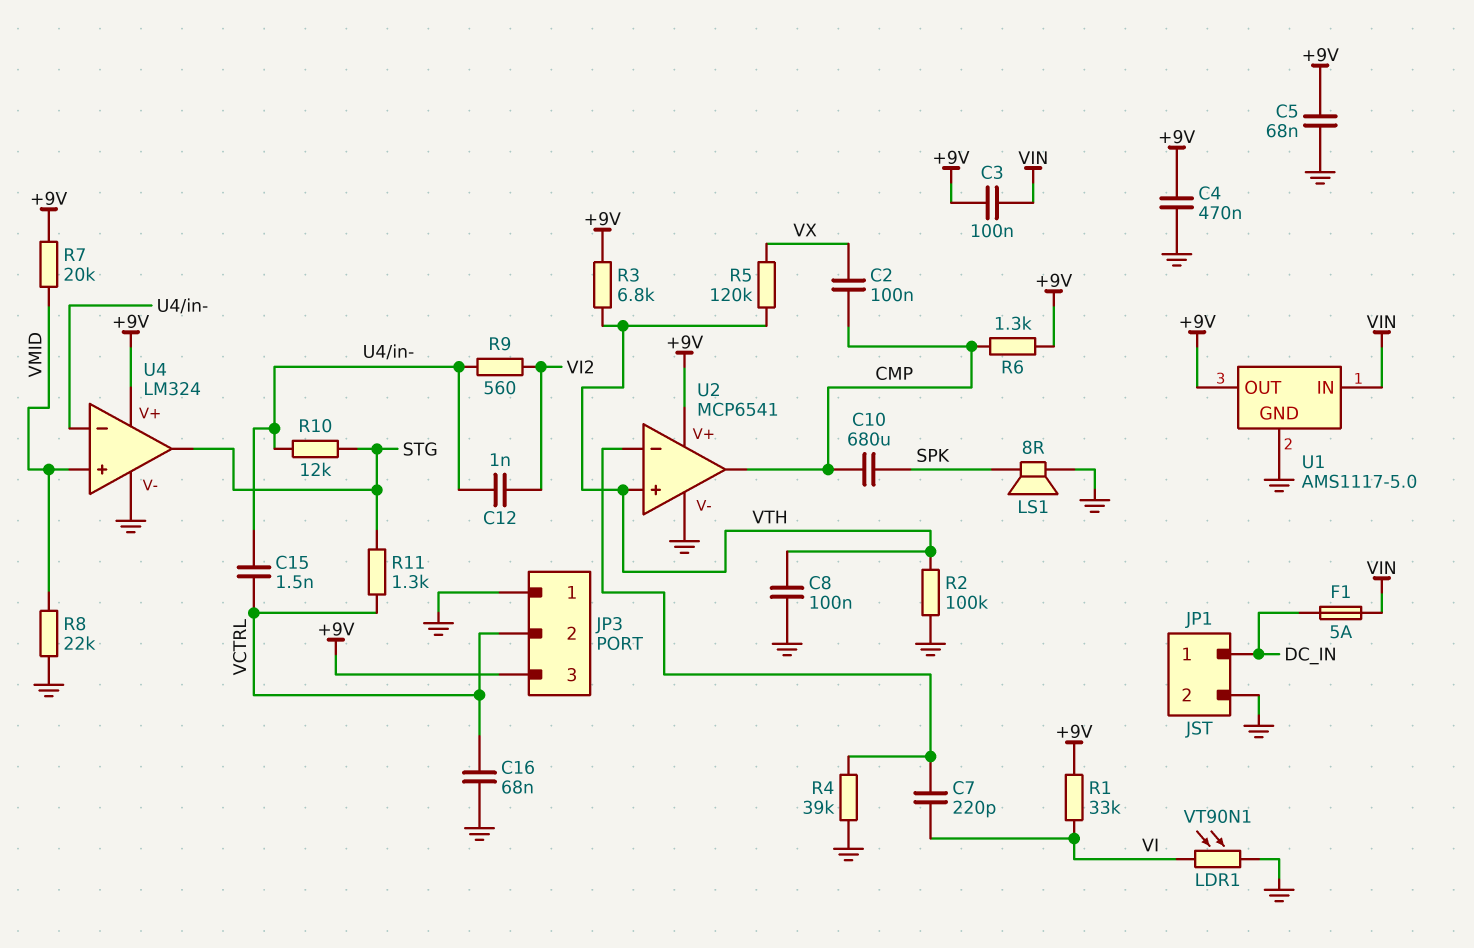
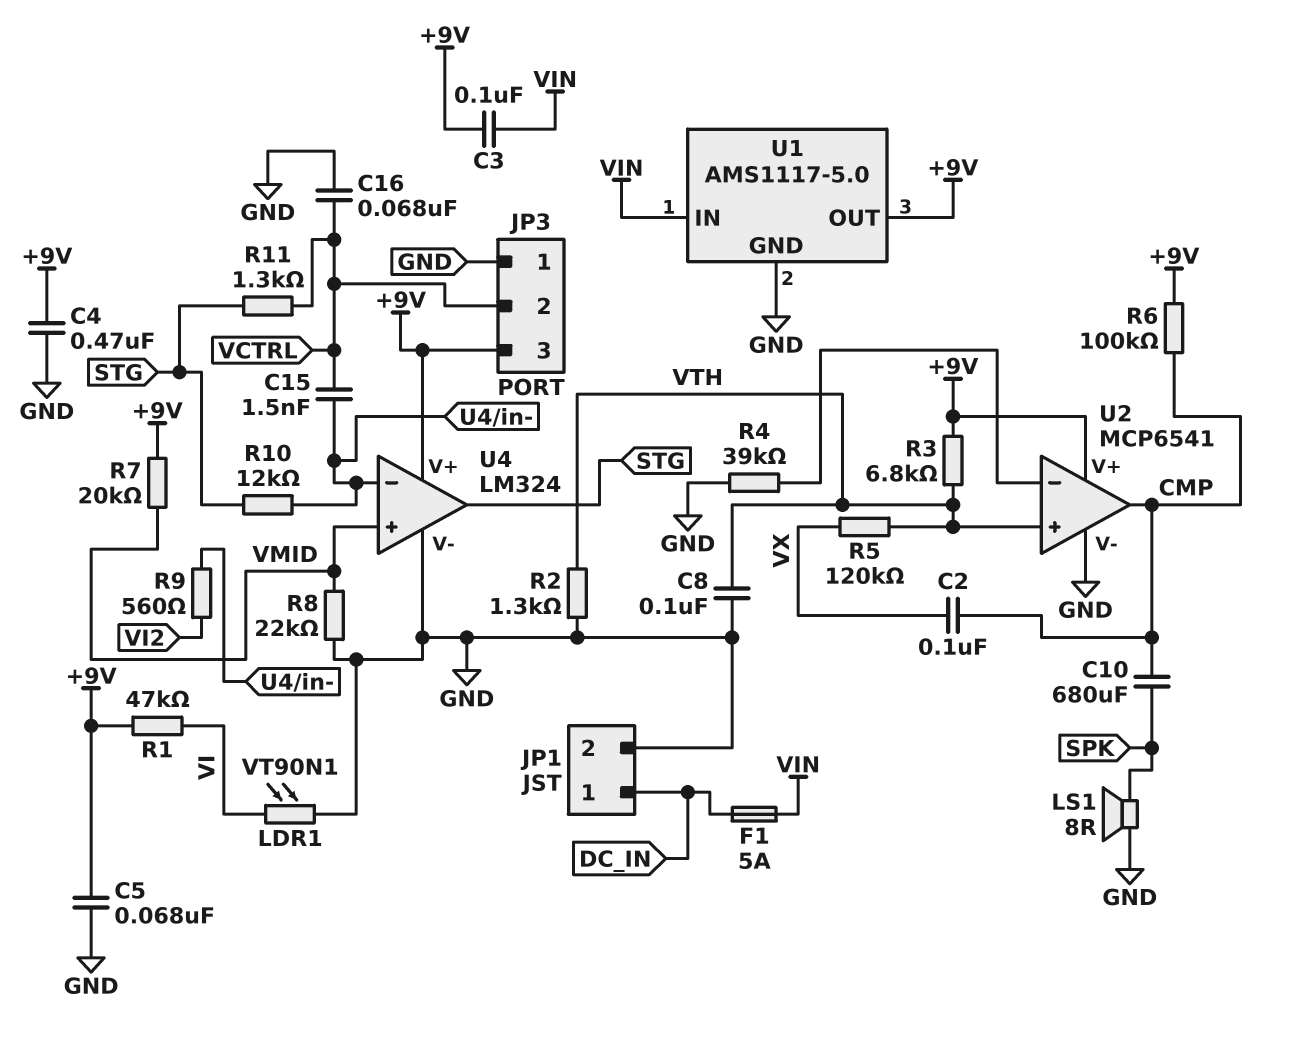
C7: 220pF (U2/in-, VI) -> none
C12: 1nF (U4/in-, VI2) -> none
R1: 33k (+9V, VI) -> 47k (+9V, VI)
R2: 100k (GND, VTH) -> 1.3k (GND, VTH)
R6: 1.3k (+9V, CMP) -> 100k (+9V, CMP)

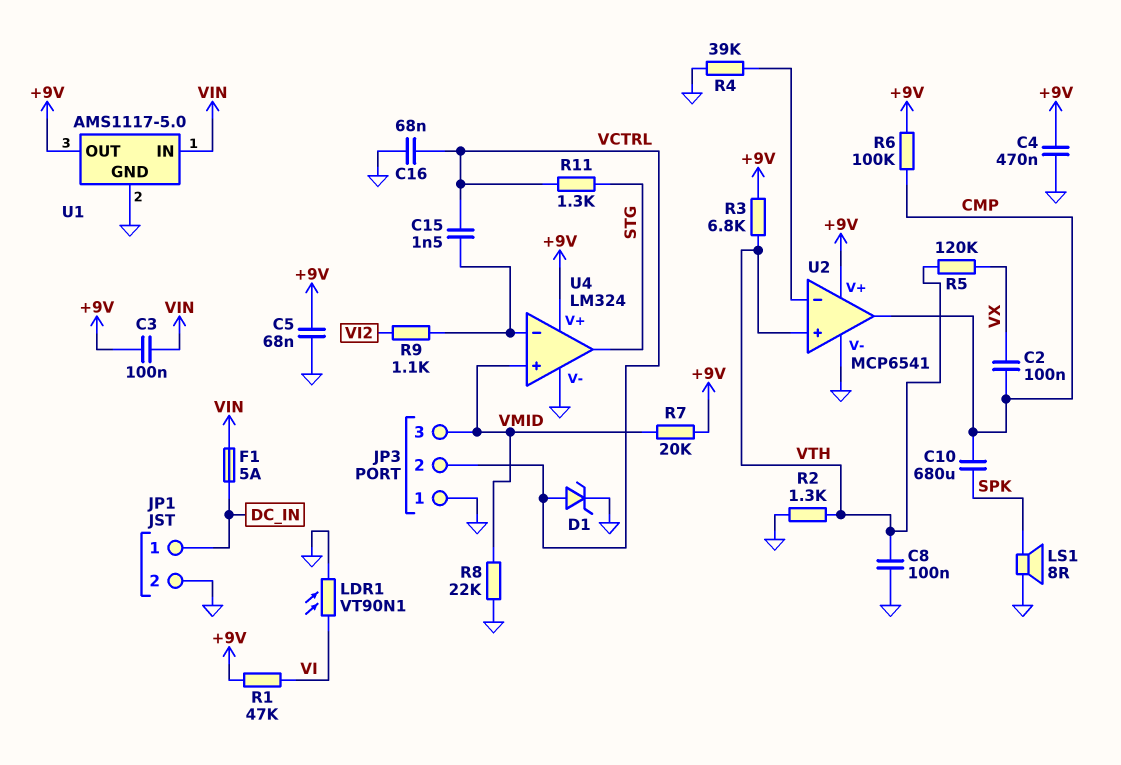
D1: none -> zener (A VCTRL, K GND)
JP3 pin 3: +9V -> VMID
R9: 560 (U4/in-, VI2) -> 1.1k (U4/in-, VI2)
R10: 12k (STG, U4/in-) -> none

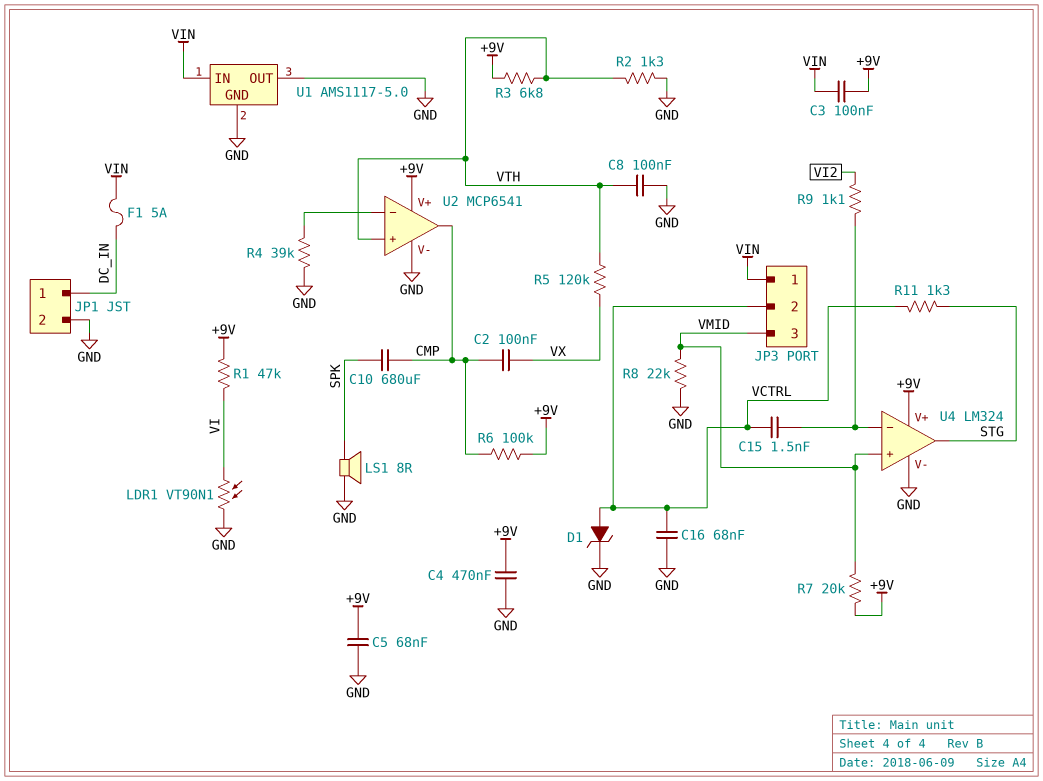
JP3 pin 1: GND -> VIN
U1 pin OUT: +9V -> GND

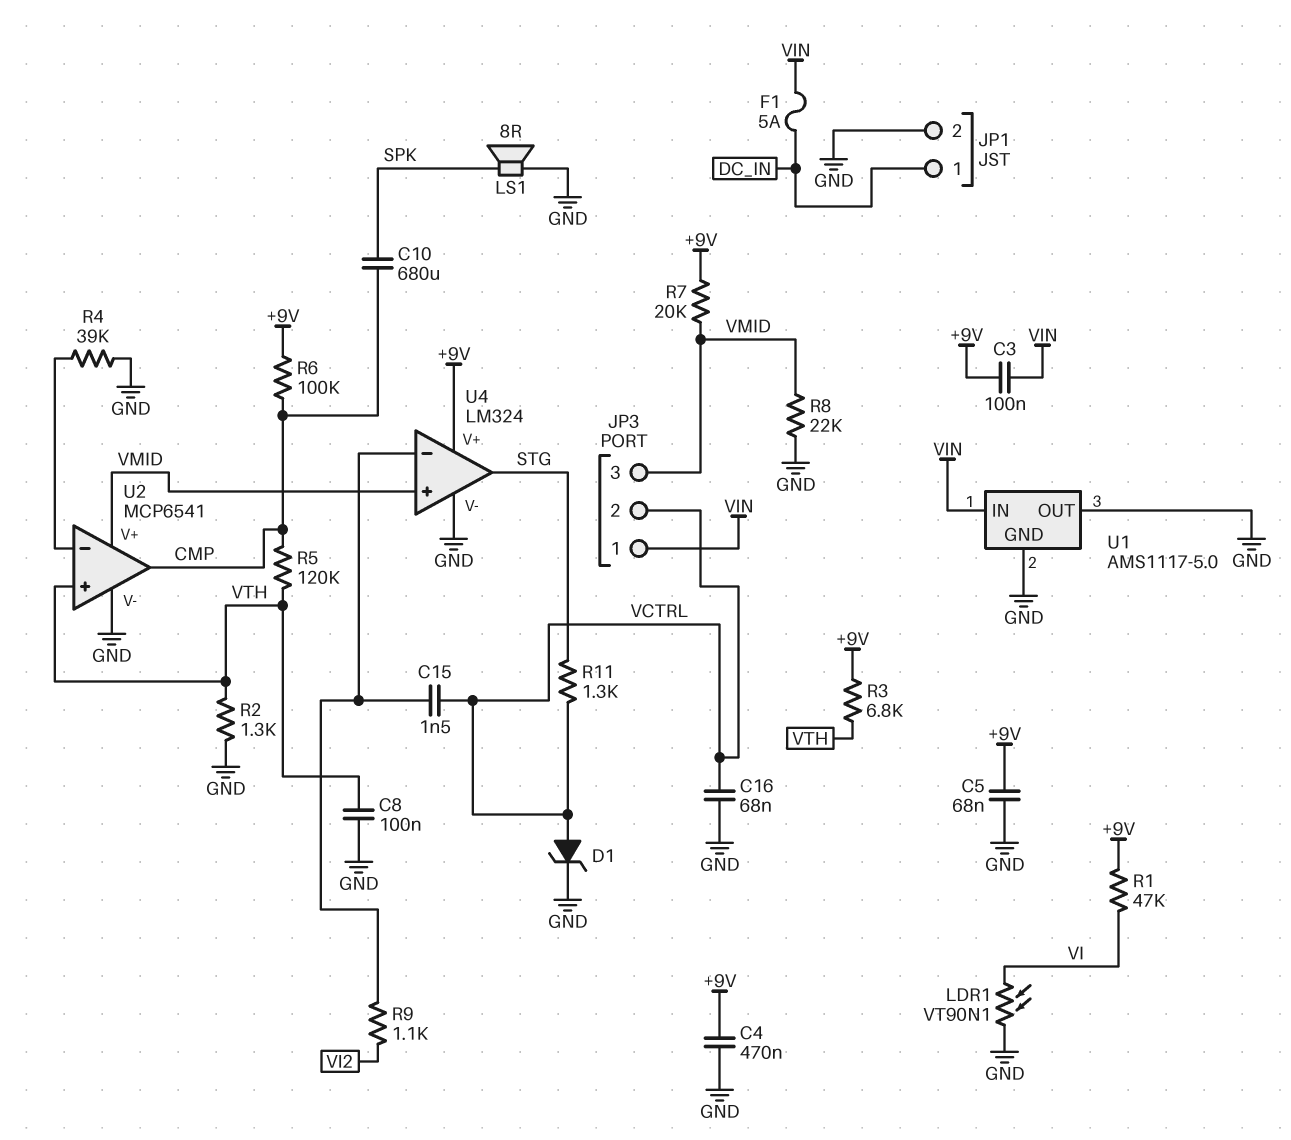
C2: 100nF (CMP, VX) -> none
R5: 120k (VTH, VX) -> 120k (CMP, VTH)
U2 pin V+: +9V -> VMID

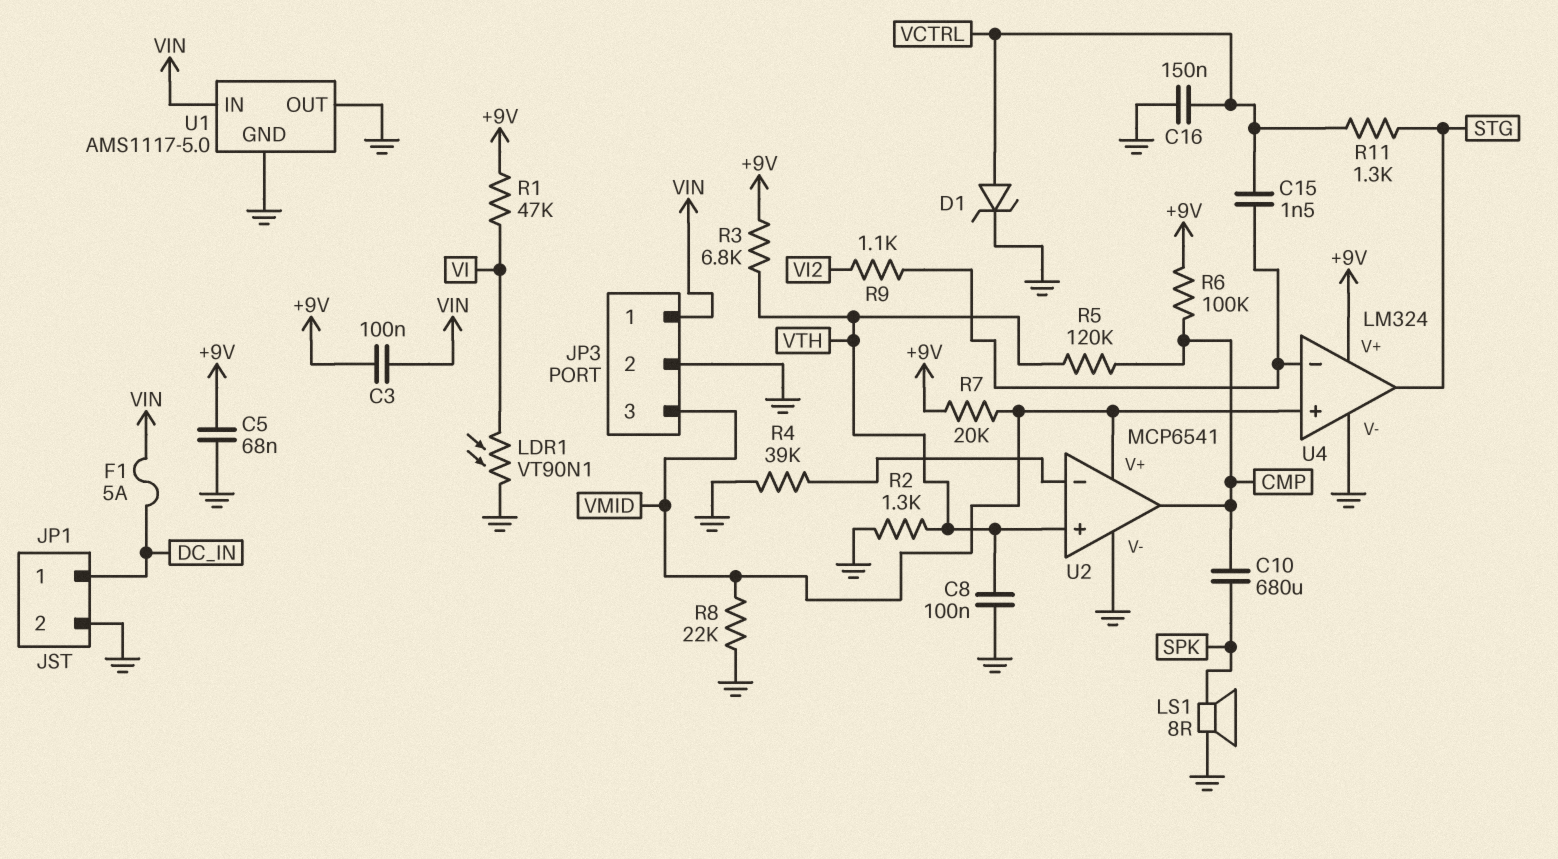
C4: 470nF (+9V, GND) -> none
C16: 68nF (GND, VCTRL) -> 150nF (GND, VCTRL)
JP3 pin 2: VCTRL -> GND

